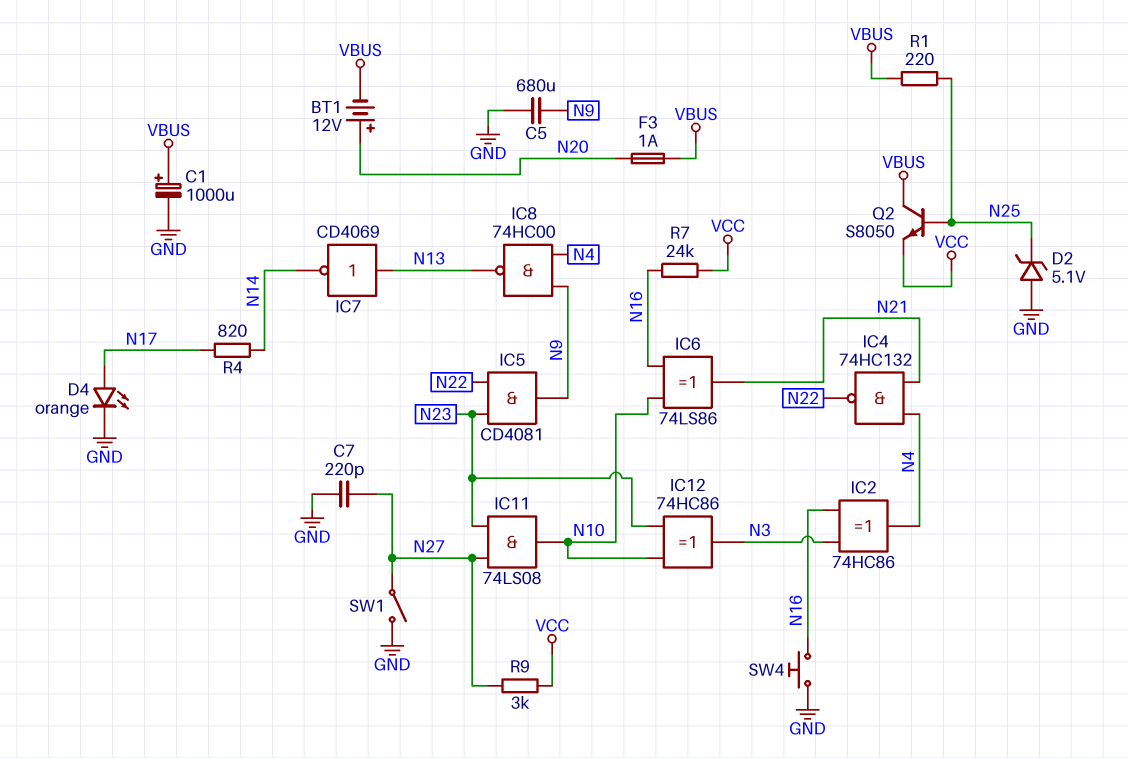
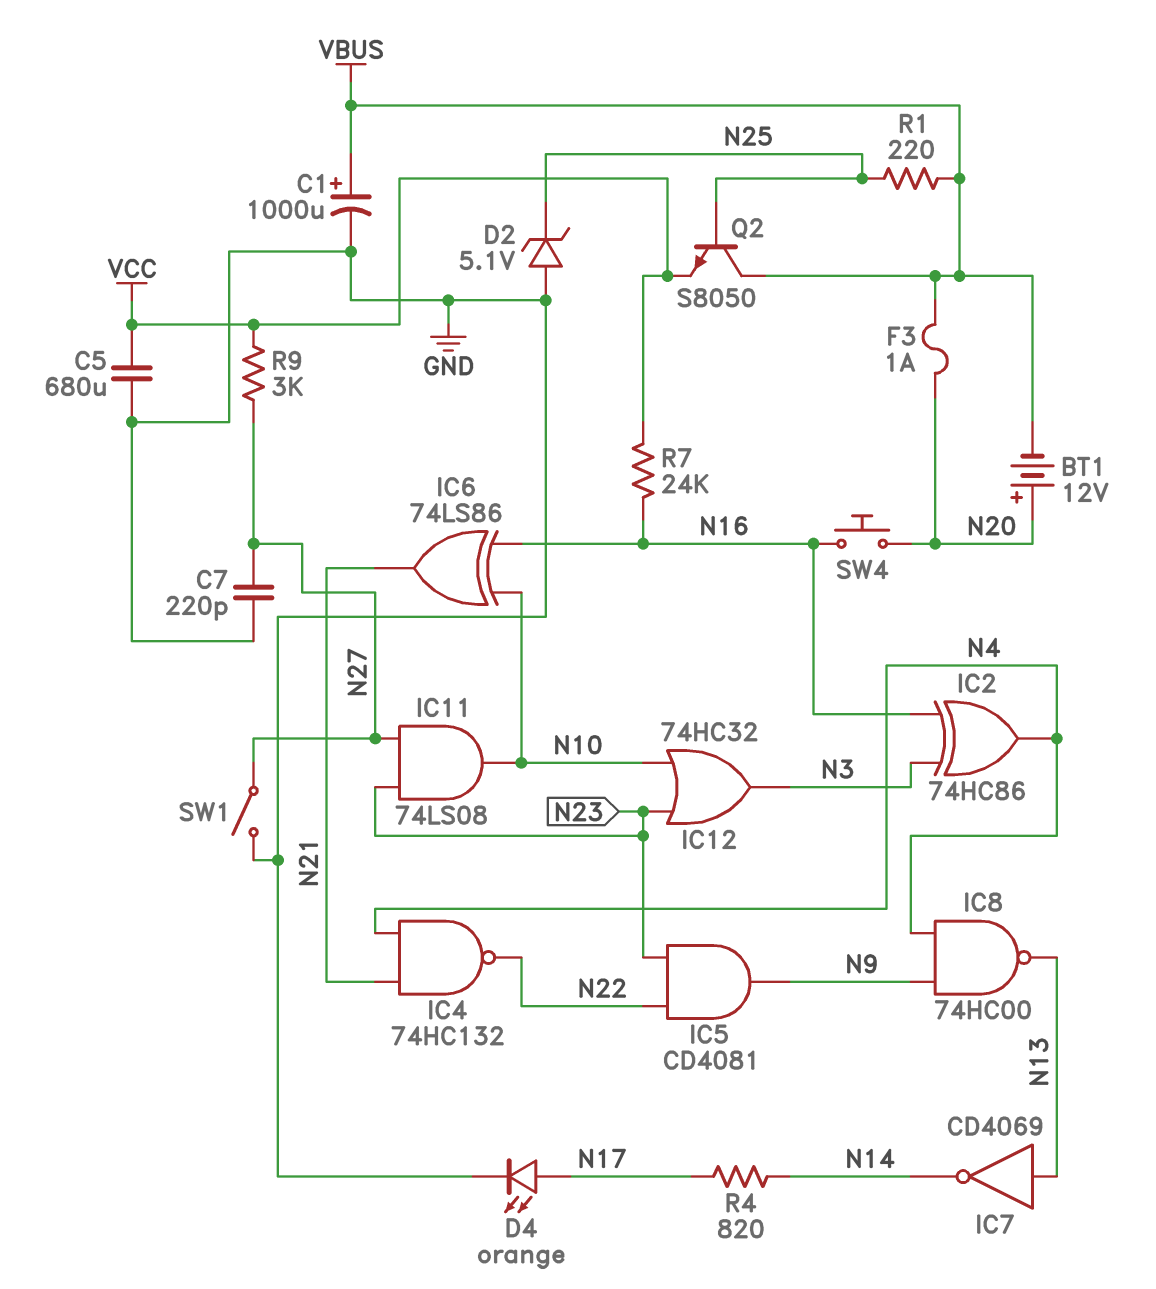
C5: 680uF (GND, N9) -> 680uF (GND, VCC)
IC12: XOR 74HC86 (in N10, in N23, out N3) -> OR 74HC32 (in N10, in N23, out N3)
SW4: button (GND, N16) -> button (N16, N20)

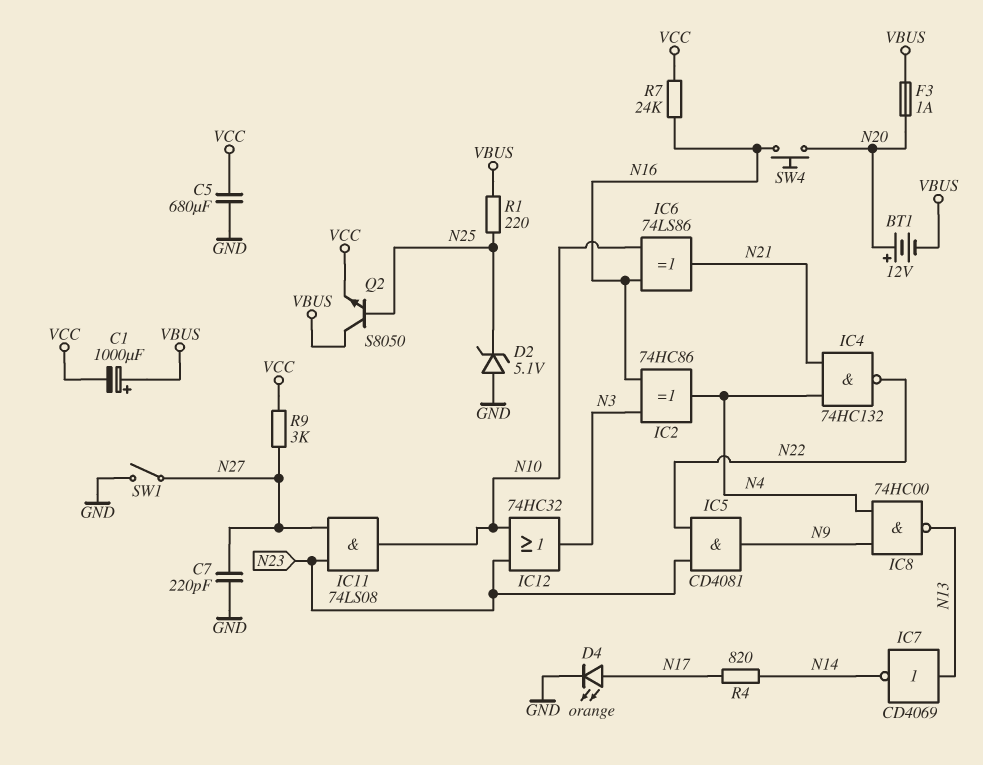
C1: 1000uF (plus VBUS, minus GND) -> 1000uF (plus VBUS, minus VCC)

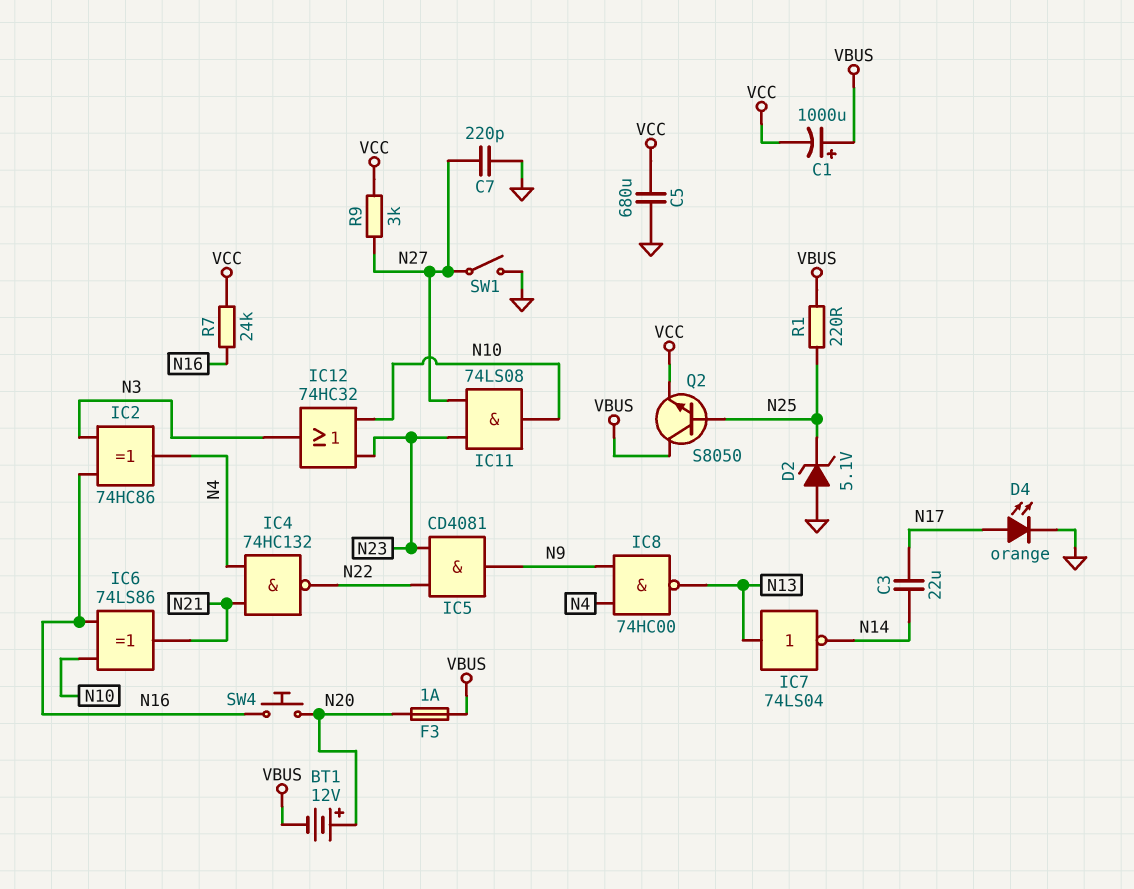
C3: none -> 22uF (N14, N17)
IC7: NOT CD4069 (in N13, out N14) -> NOT 74LS04 (in N13, out N14)
R4: 820 (N14, N17) -> none

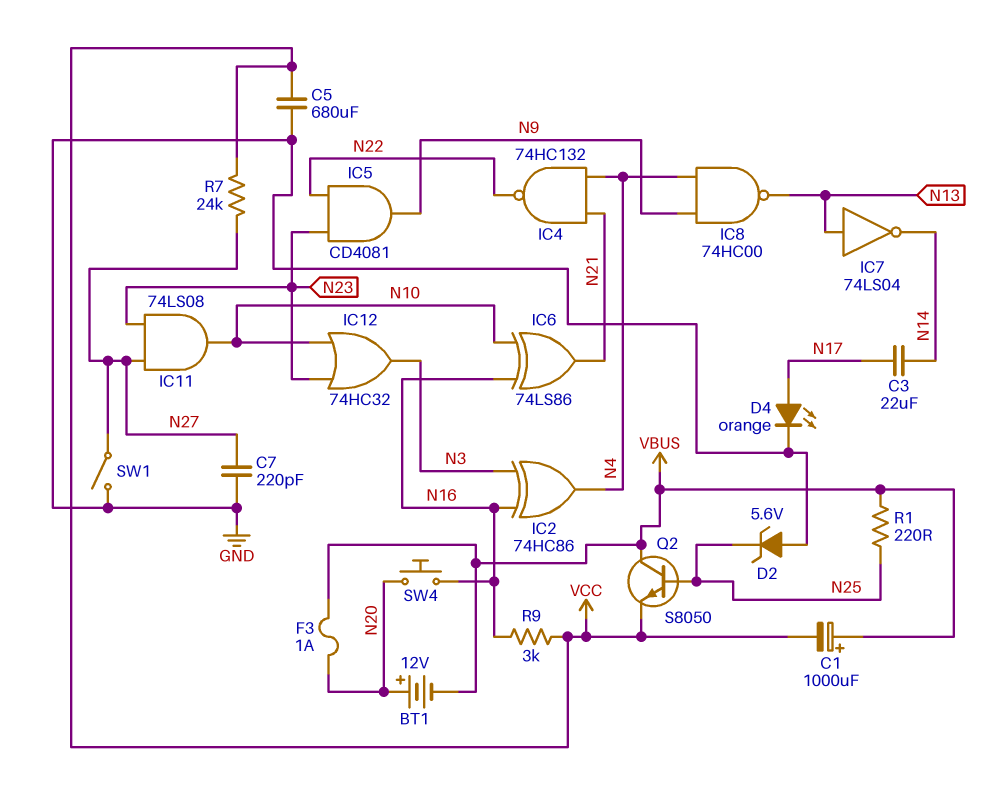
D2: zener 5.1V (A GND, K N25) -> zener 5.6V (A GND, K N25)
R7: 24k (N16, VCC) -> 24k (N27, VCC)
R9: 3k (N27, VCC) -> 3k (N16, VCC)

